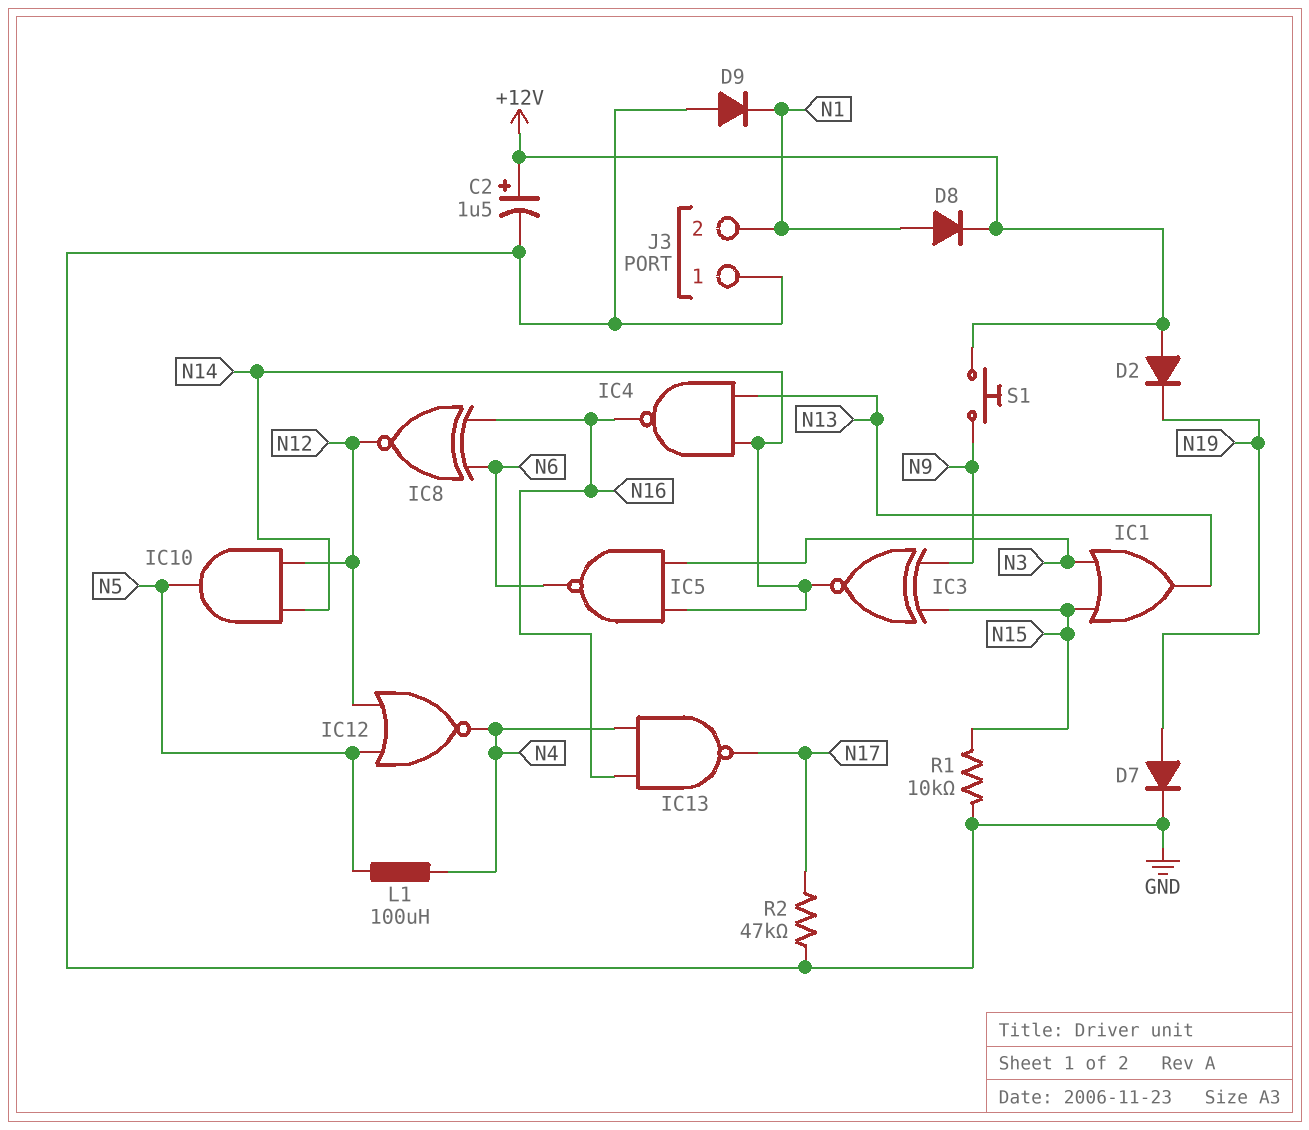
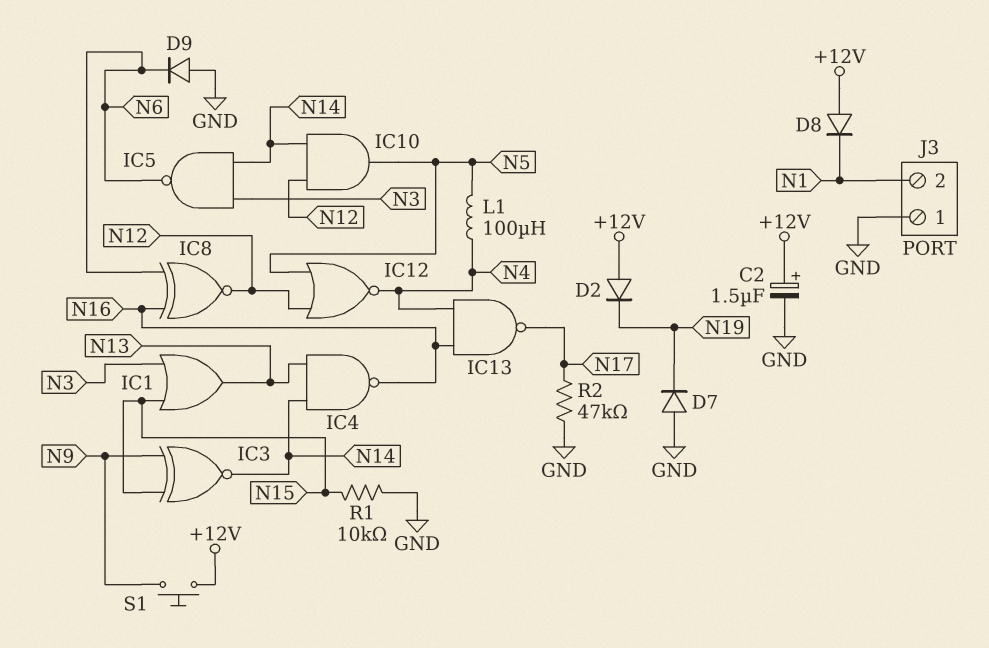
D7: diode (A N19, K GND) -> diode (A GND, K N19)
D8: diode (A N1, K +12V) -> diode (A +12V, K N1)
D9: diode (A GND, K N1) -> diode (A GND, K N6)

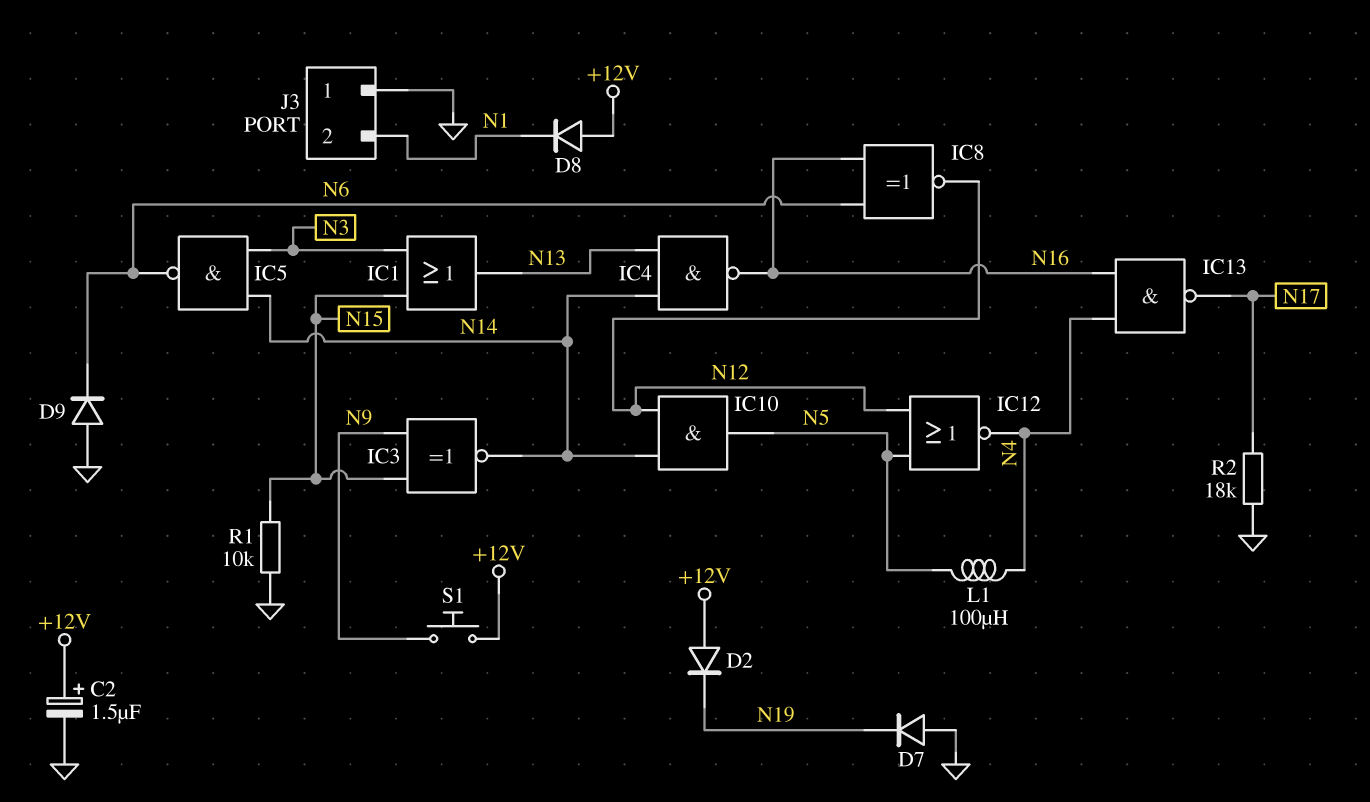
R2: 47k (GND, N17) -> 18k (GND, N17)

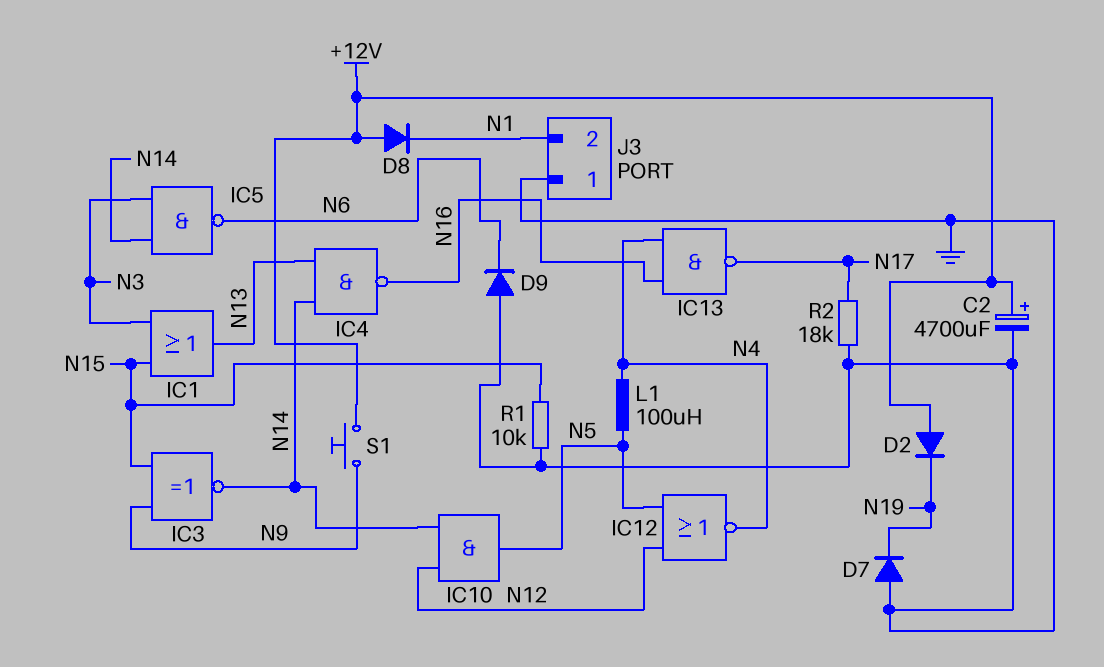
C2: 1.5uF (plus +12V, minus GND) -> 4700uF (plus +12V, minus GND)
IC8: XNOR (in N6, in N16, out N12) -> none

